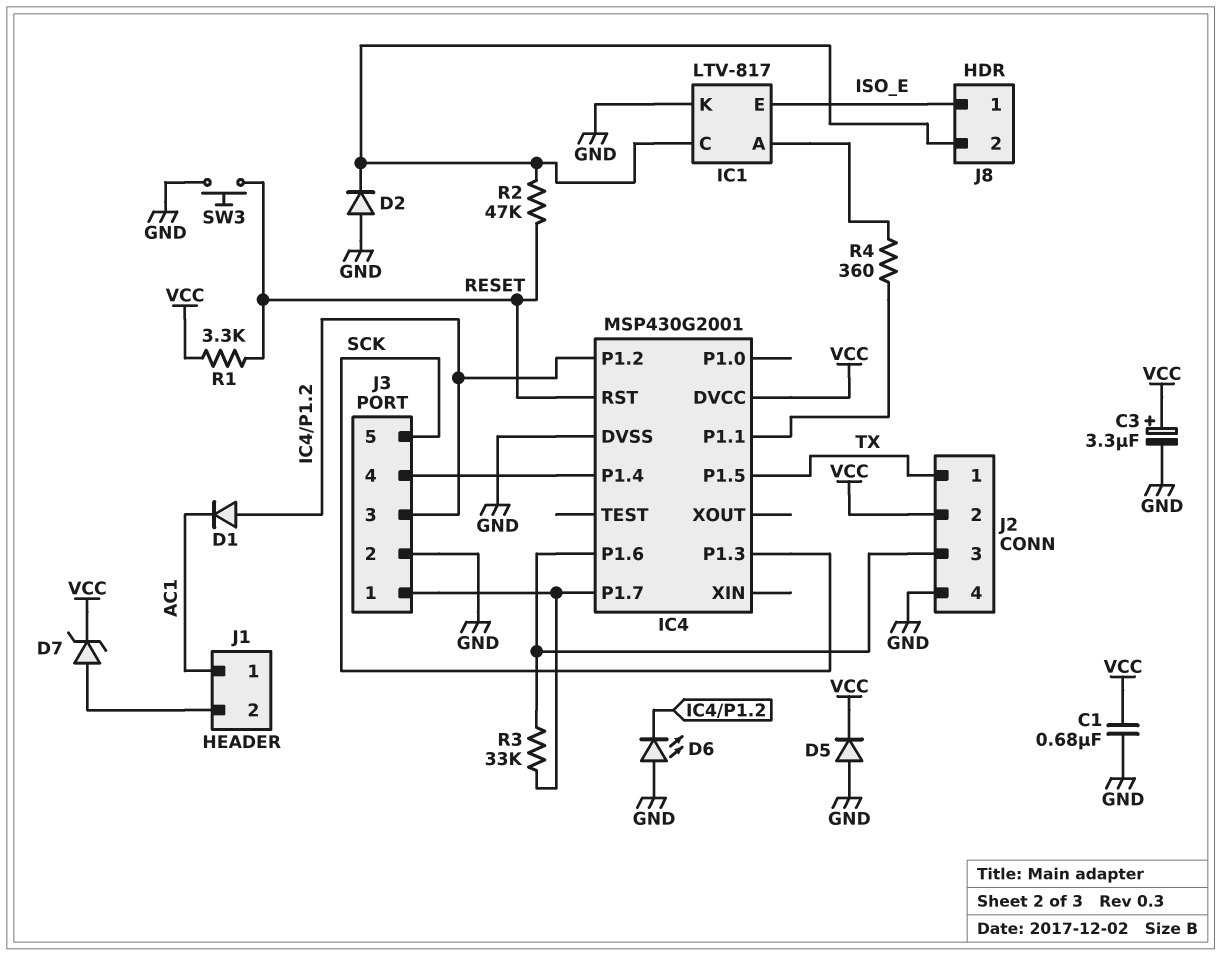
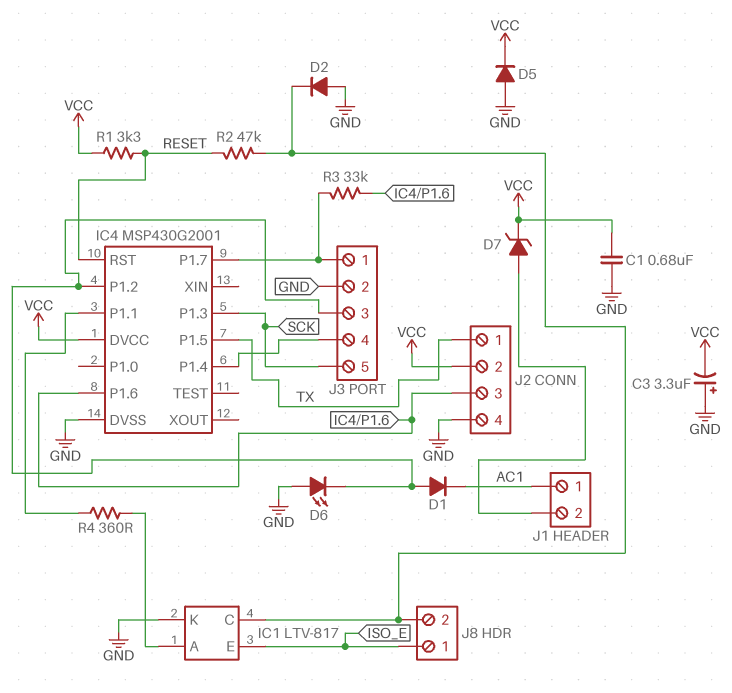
C3: 3.3uF (plus VCC, minus GND) -> 3.3uF (plus GND, minus VCC)
SW3: button (GND, RESET) -> none

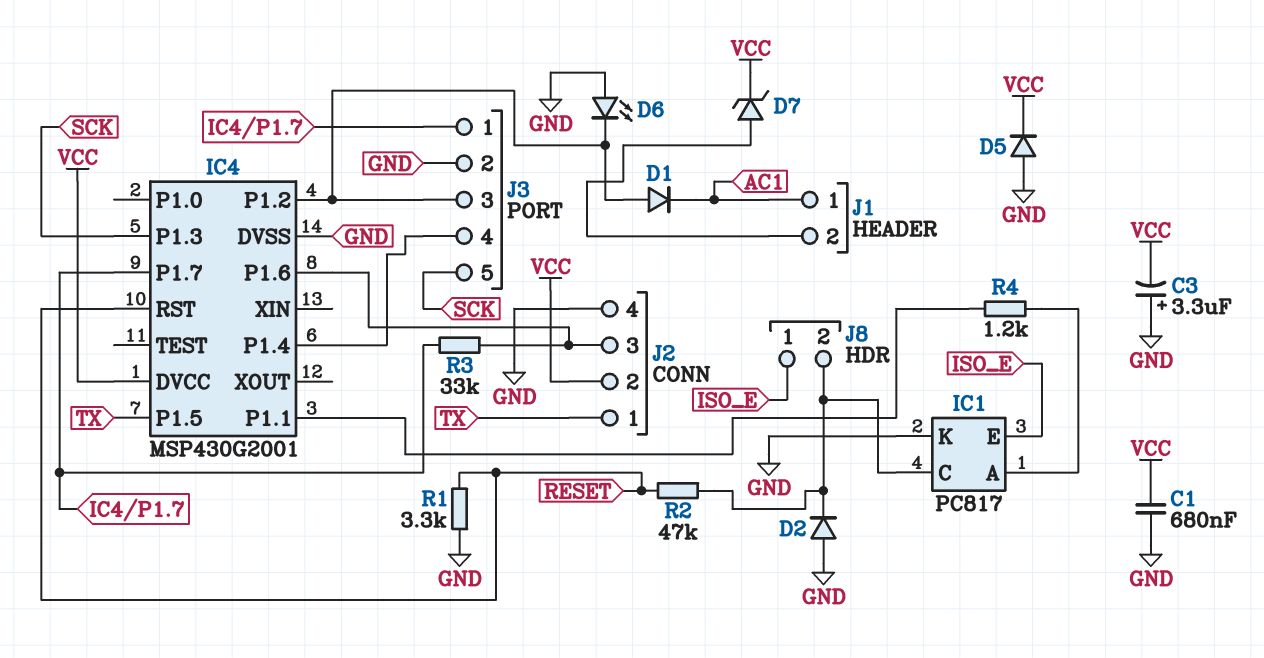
IC1: LTV-817 -> PC817
R1: 3.3k (RESET, VCC) -> 3.3k (GND, RESET)
R4: 360 (IC1/A, IC4/P1.1) -> 1.2k (IC1/A, IC4/P1.1)

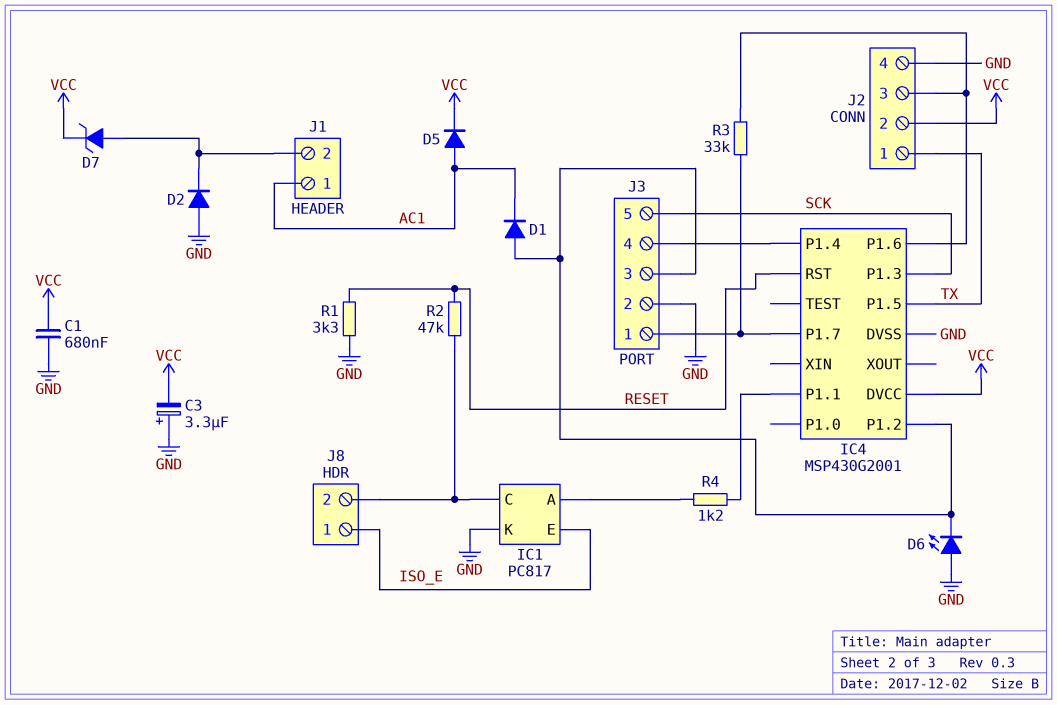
D2: diode (A GND, K IC1/C) -> diode (A GND, K J1/2)
D5: diode (A GND, K VCC) -> diode (A AC1, K VCC)

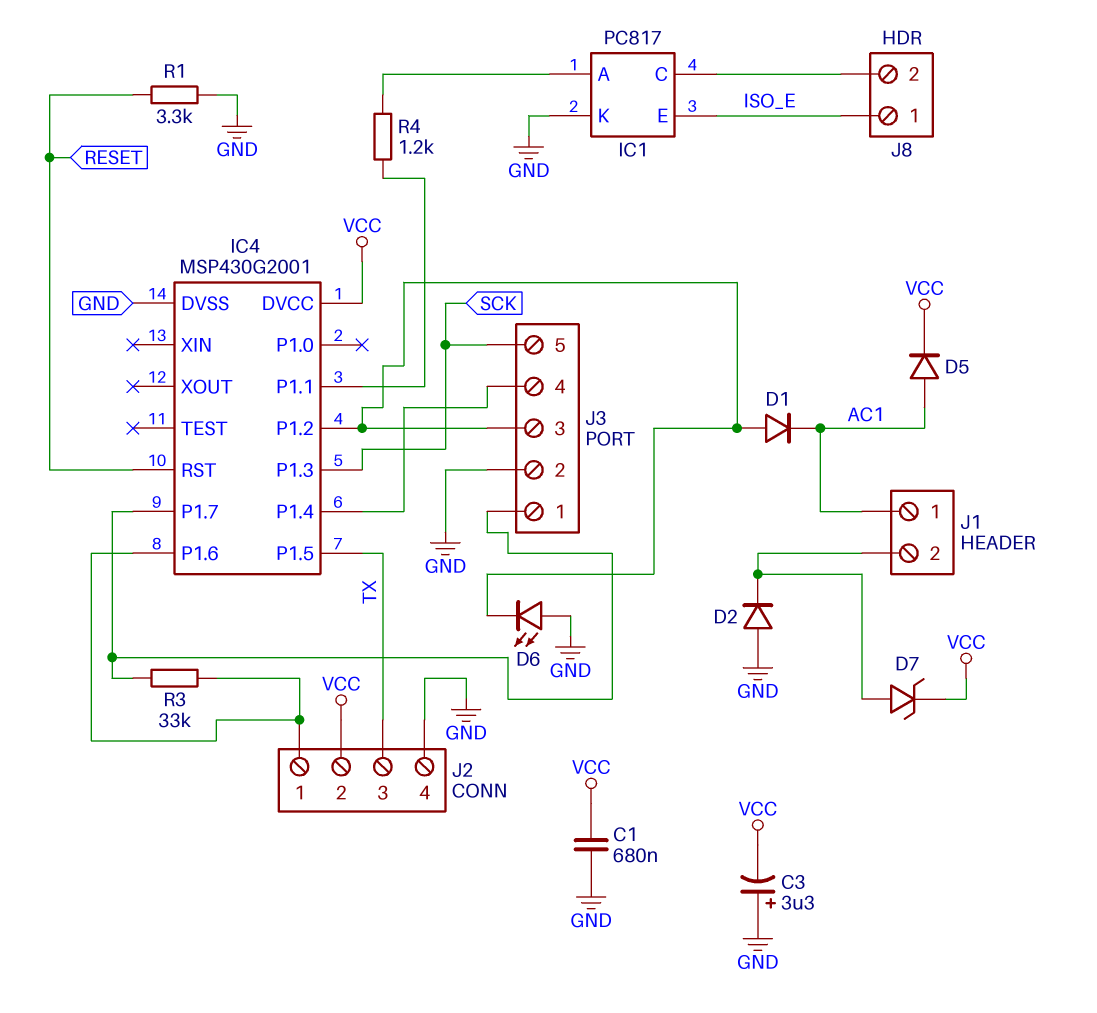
J2 pin 1: TX -> IC4/P1.6
J2 pin 3: IC4/P1.6 -> TX
R2: 47k (IC1/C, RESET) -> none

